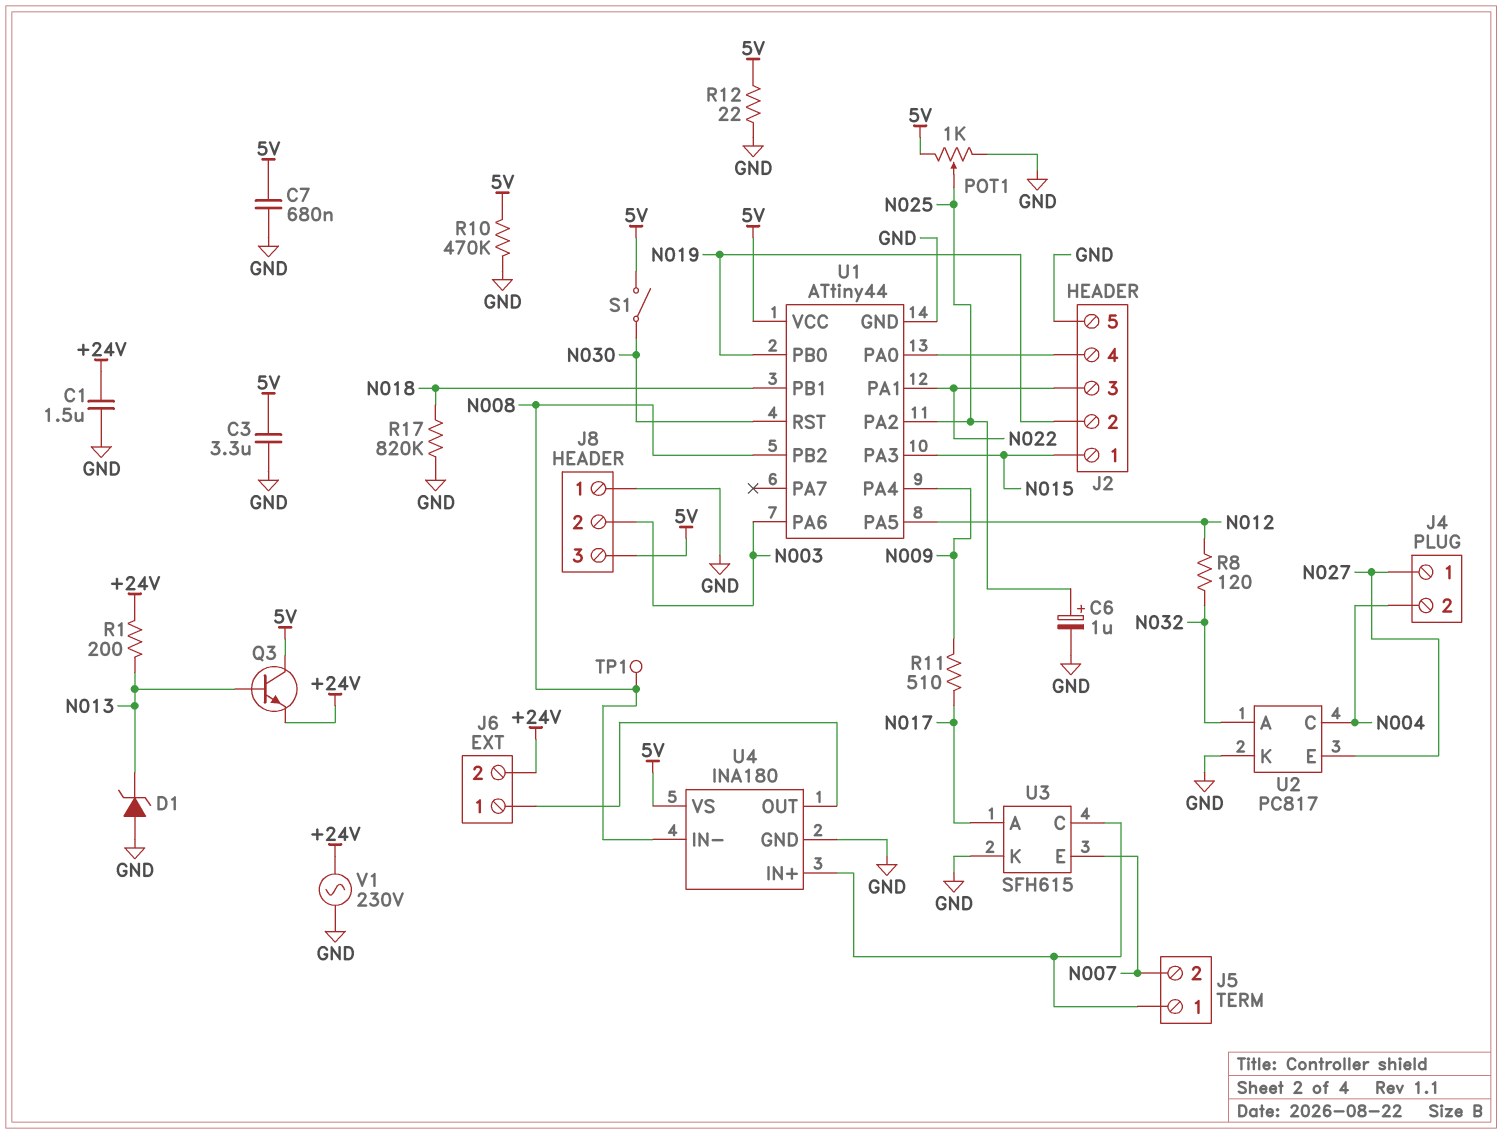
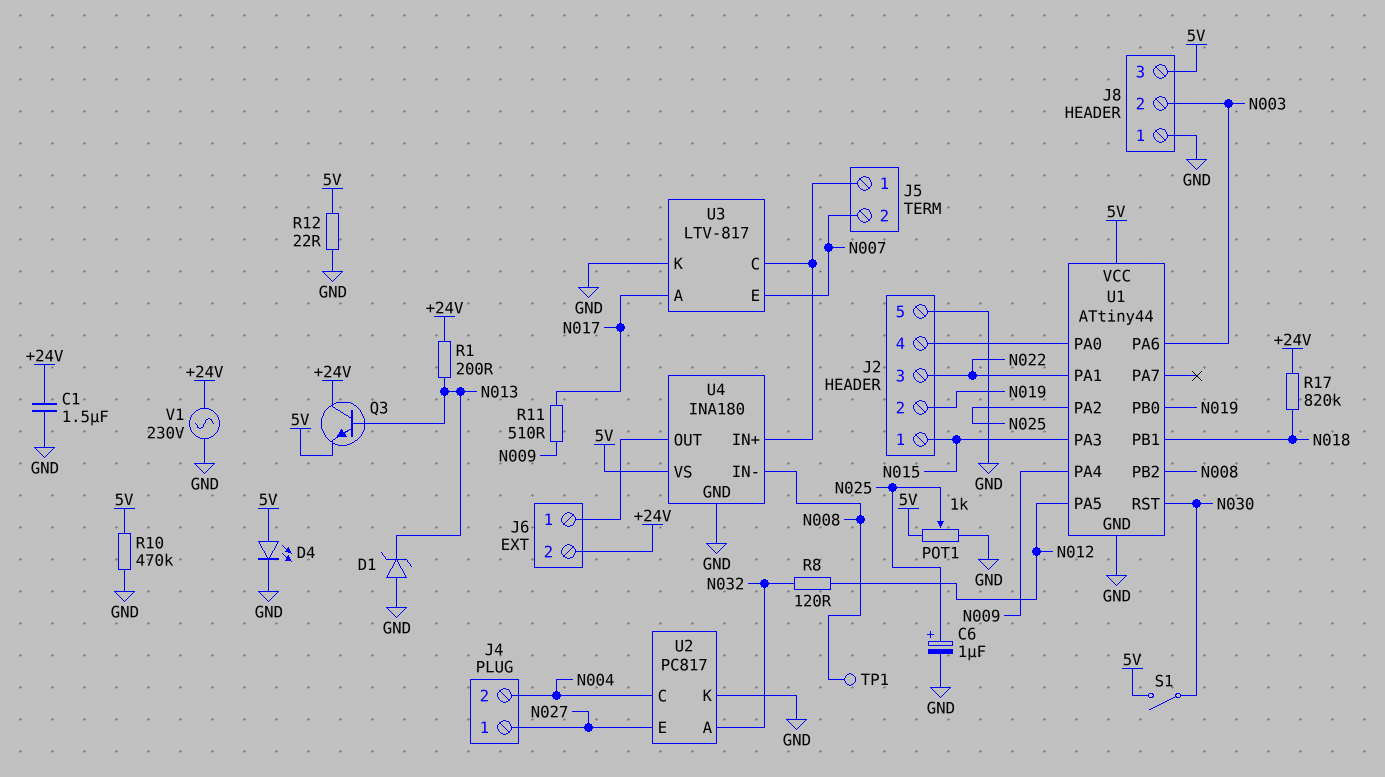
C3: 3.3uF (5V, GND) -> none
C7: 680nF (5V, GND) -> none
D4: none -> LED (A 5V, K GND)
Q3: NPN (B N013, C 5V, E +24V) -> NPN (B N013, C +24V, E 5V)
R17: 820k (GND, N018) -> 820k (+24V, N018)
U3: SFH615 -> LTV-817

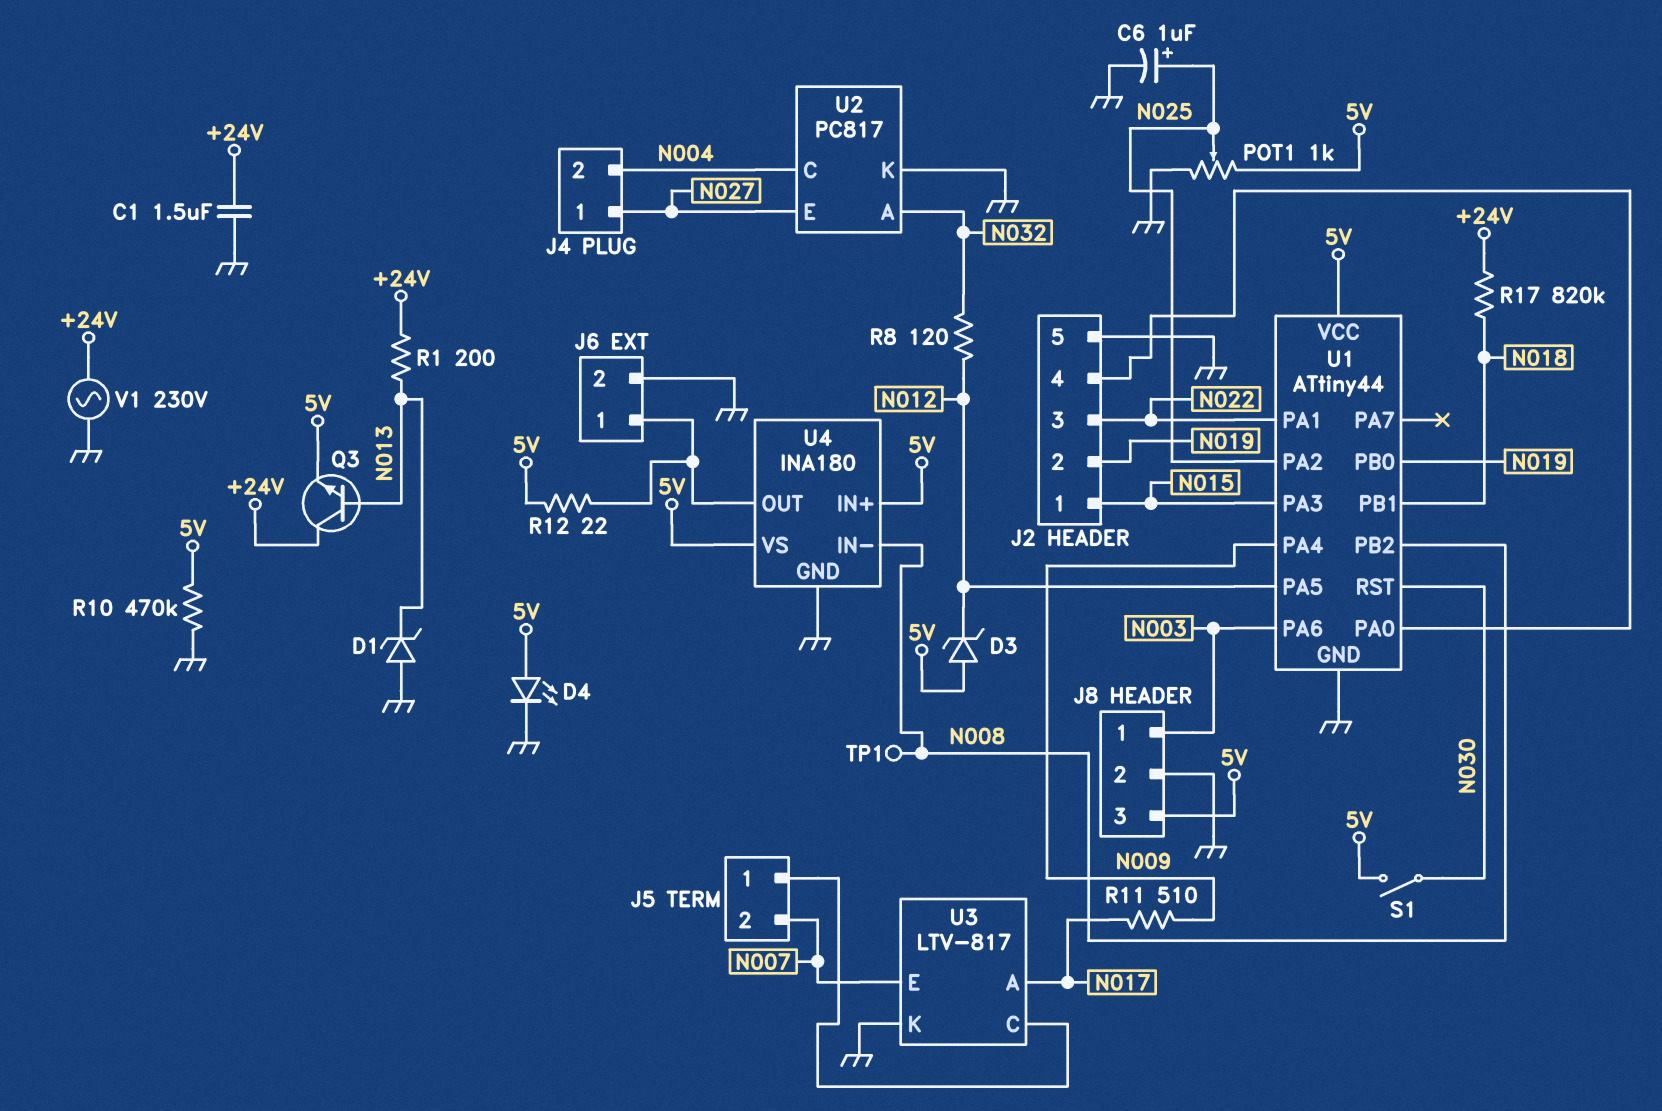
D3: none -> zener (A 5V, K N012)
J6 pin 2: +24V -> GND
J8 pin 1: GND -> N003
J8 pin 2: N003 -> GND
R12: 22 (5V, GND) -> 22 (5V, J6/1)
U4 pin IN+: J5/1 -> 5V

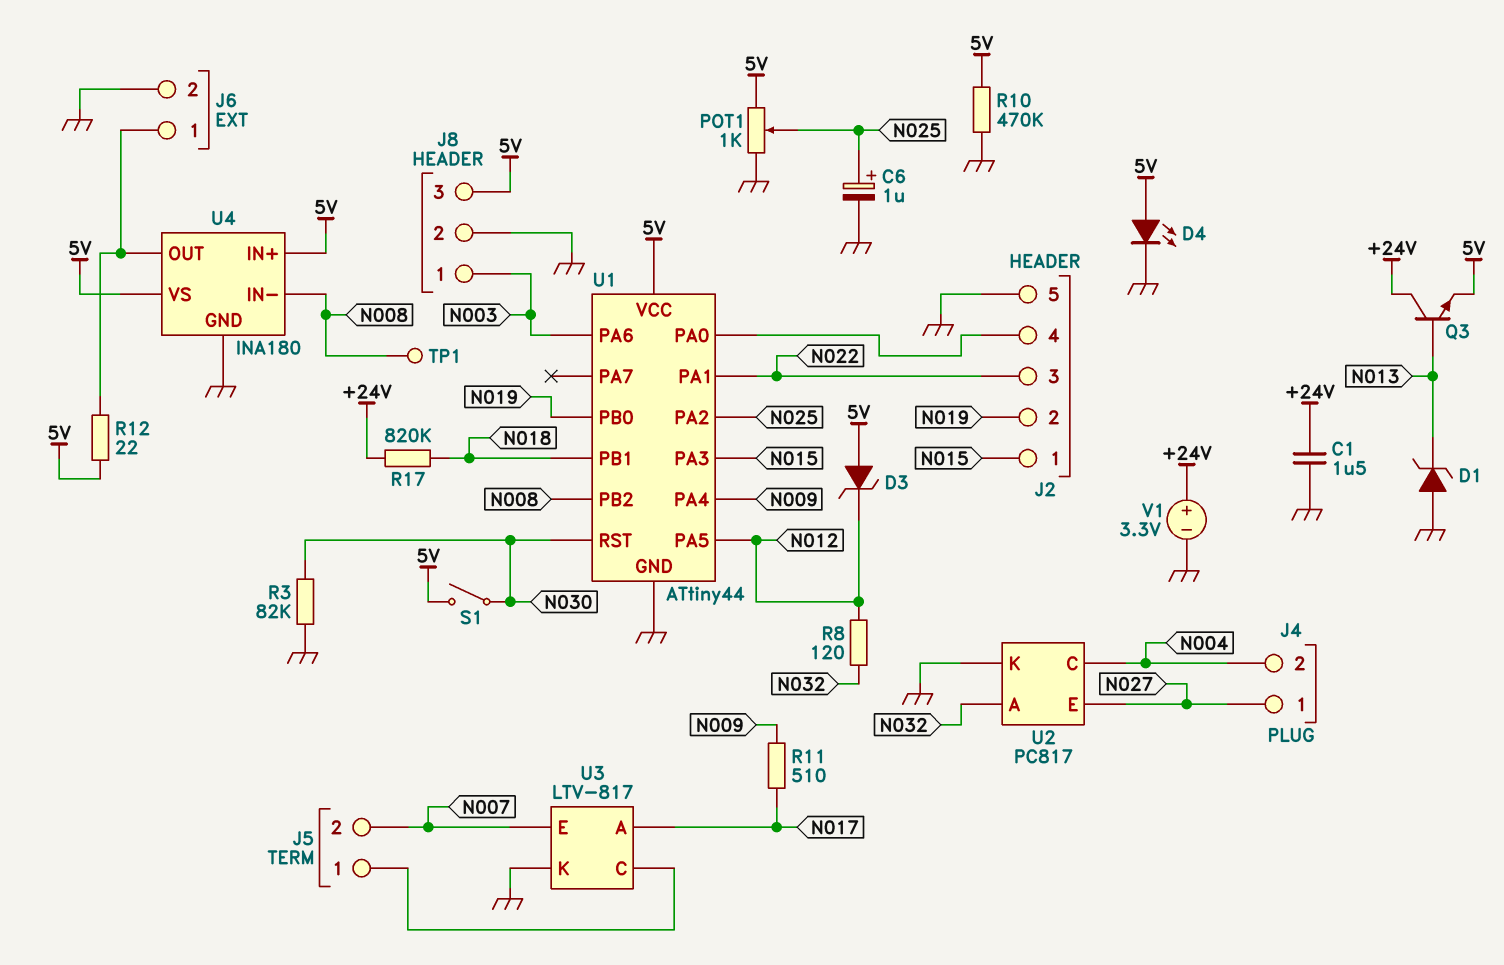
R1: 200 (+24V, N013) -> none
R3: none -> 82k (GND, N030)
V1: AC 230V (+24V, GND) -> 3.3V (plus +24V, minus GND)

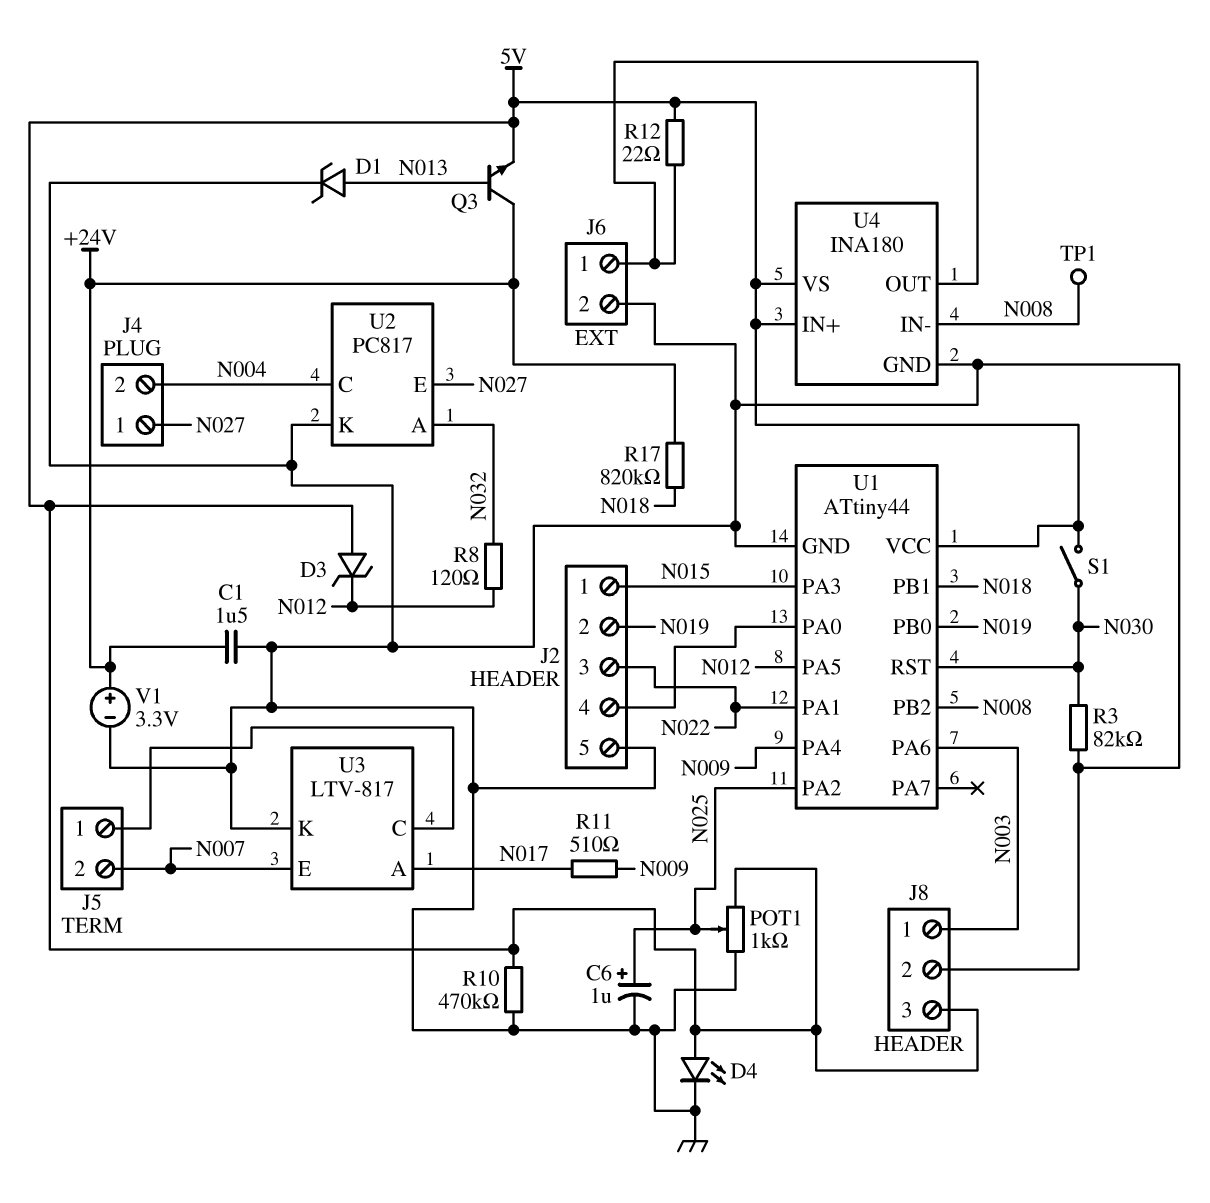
D1: zener (A GND, K N013) -> zener (A N013, K GND)

